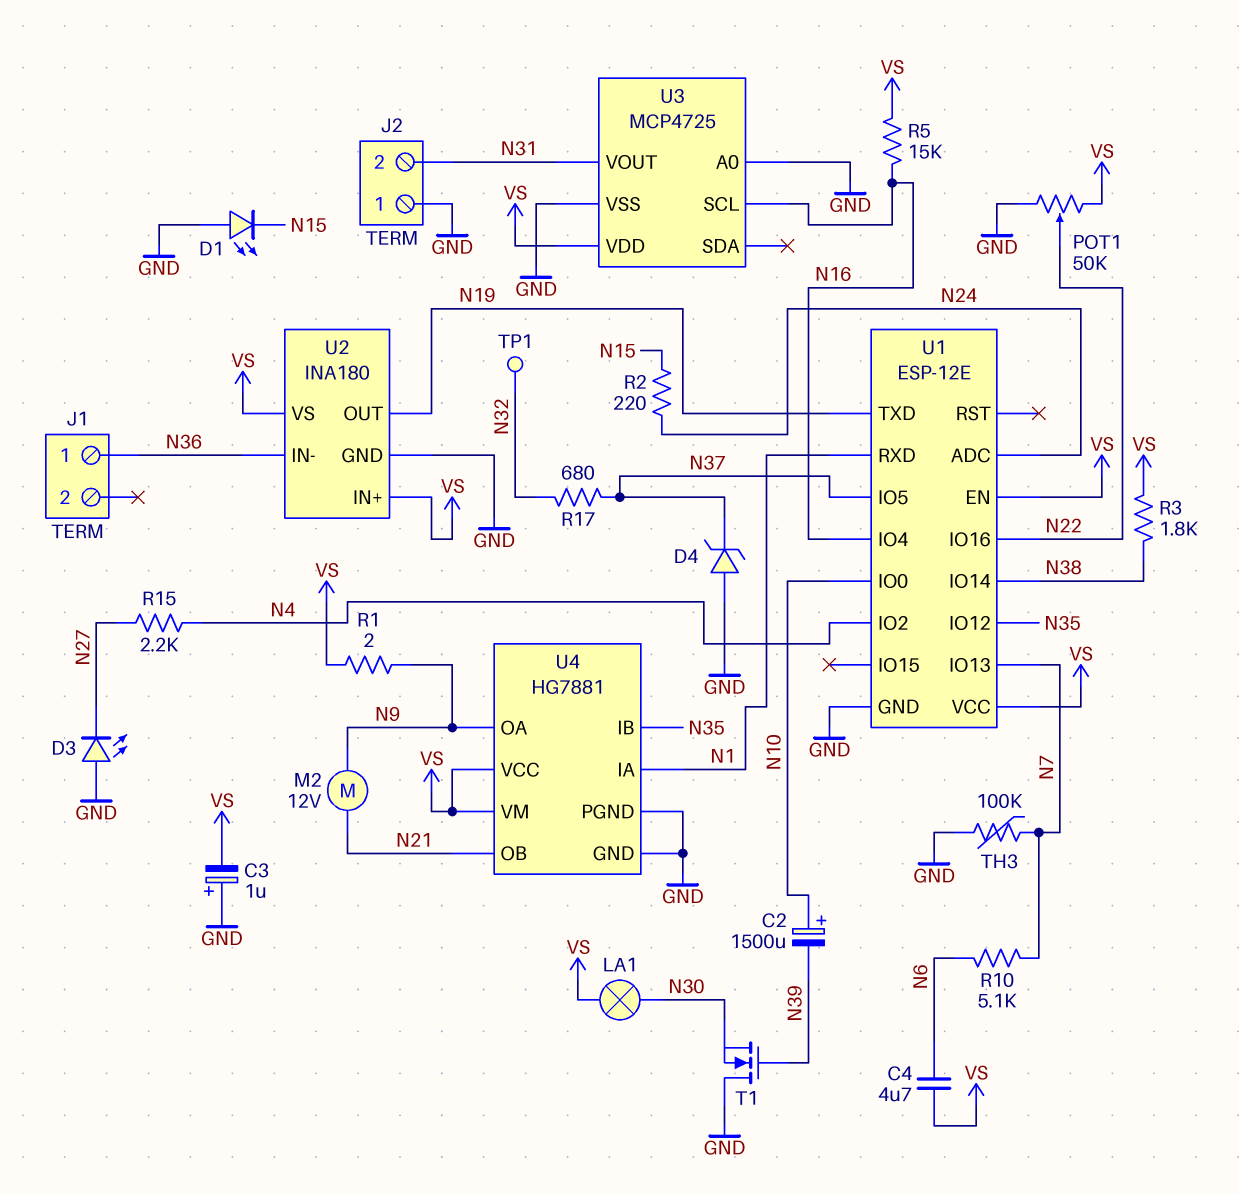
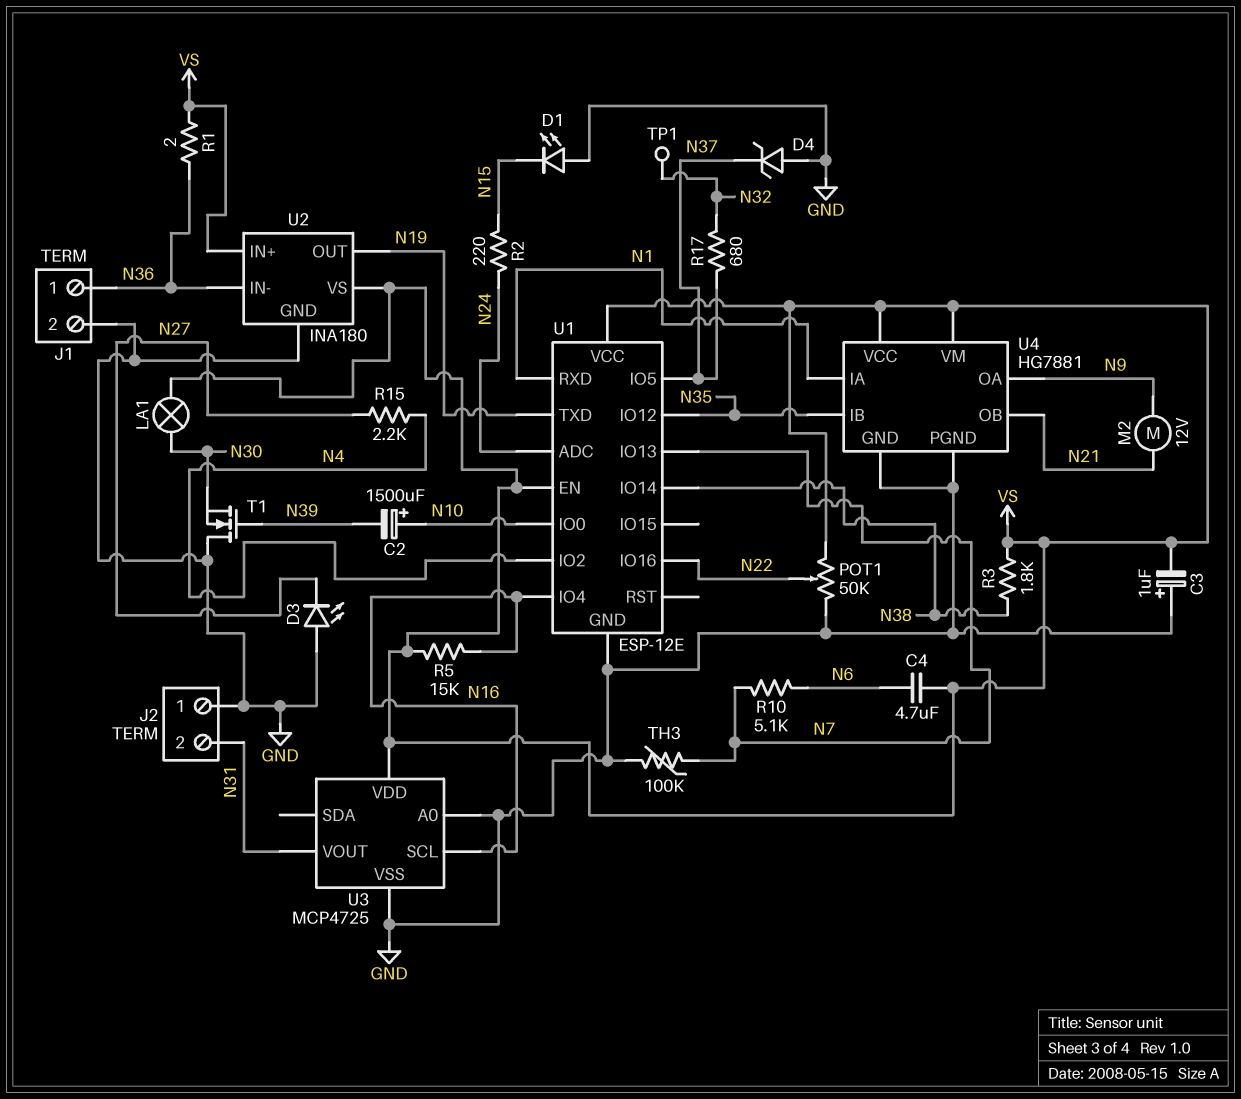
J1 pin 2: none -> GND
R1: 2 (N9, VS) -> 2 (N36, VS)

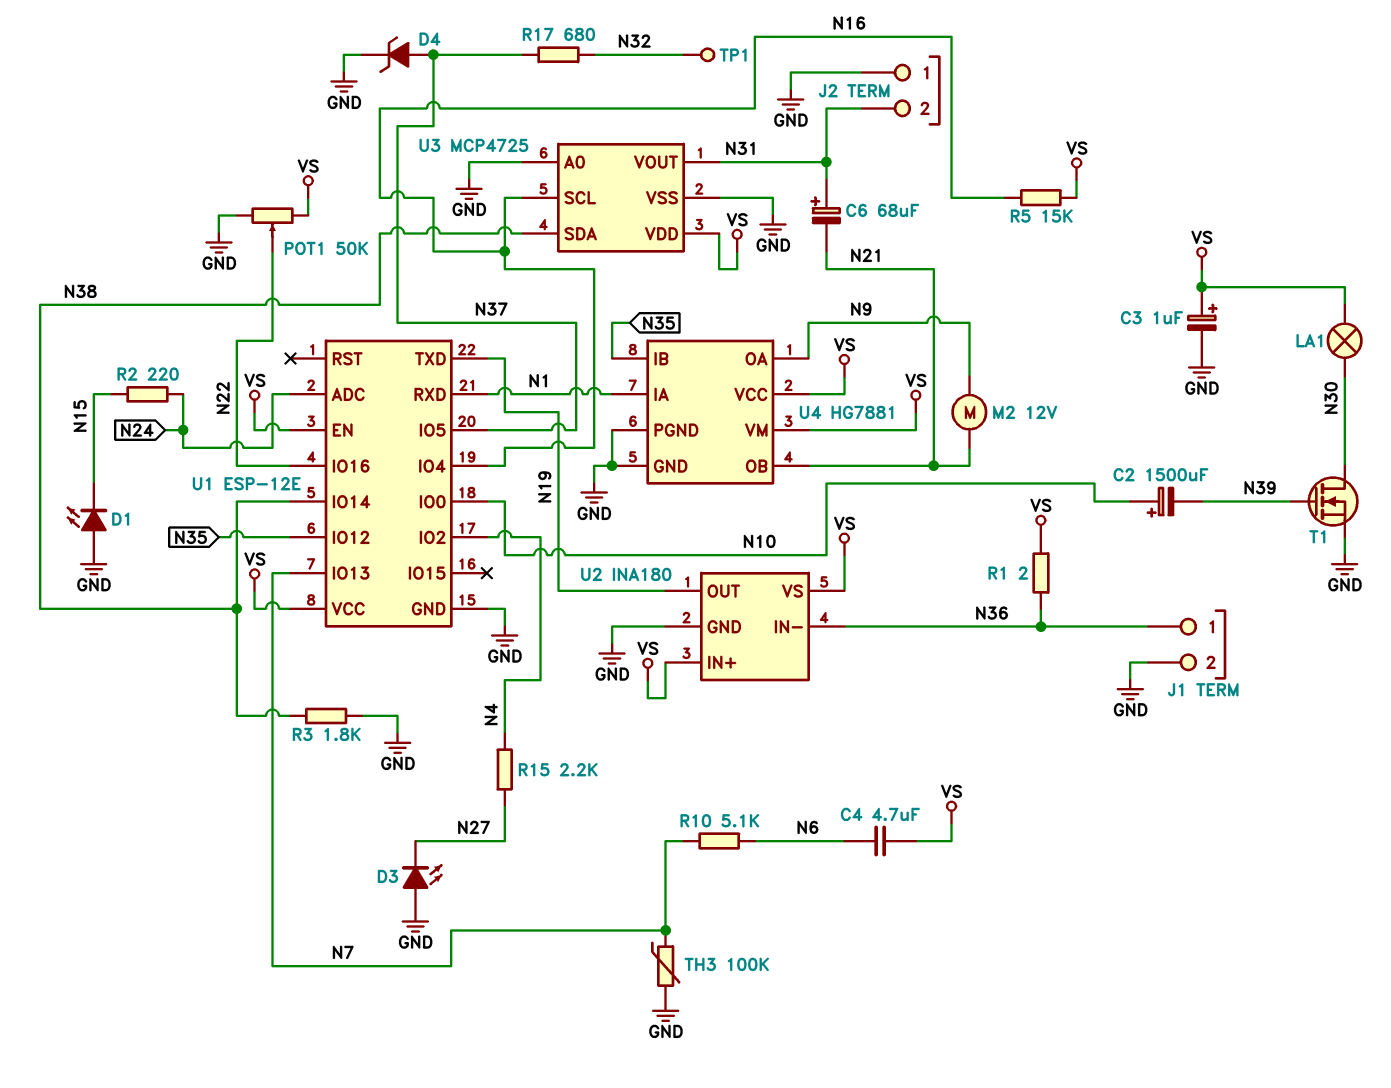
C3: 1uF (plus GND, minus VS) -> 1uF (plus VS, minus GND)
C6: none -> 68uF (plus N31, minus N21)
D4: zener (A GND, K N37) -> zener (A N37, K GND)
R3: 1.8k (N38, VS) -> 1.8k (GND, N38)
T1: NMOS (G N39, D GND, S N30) -> NMOS (G N39, D N30, S GND)
U3 pin SDA: none -> N38

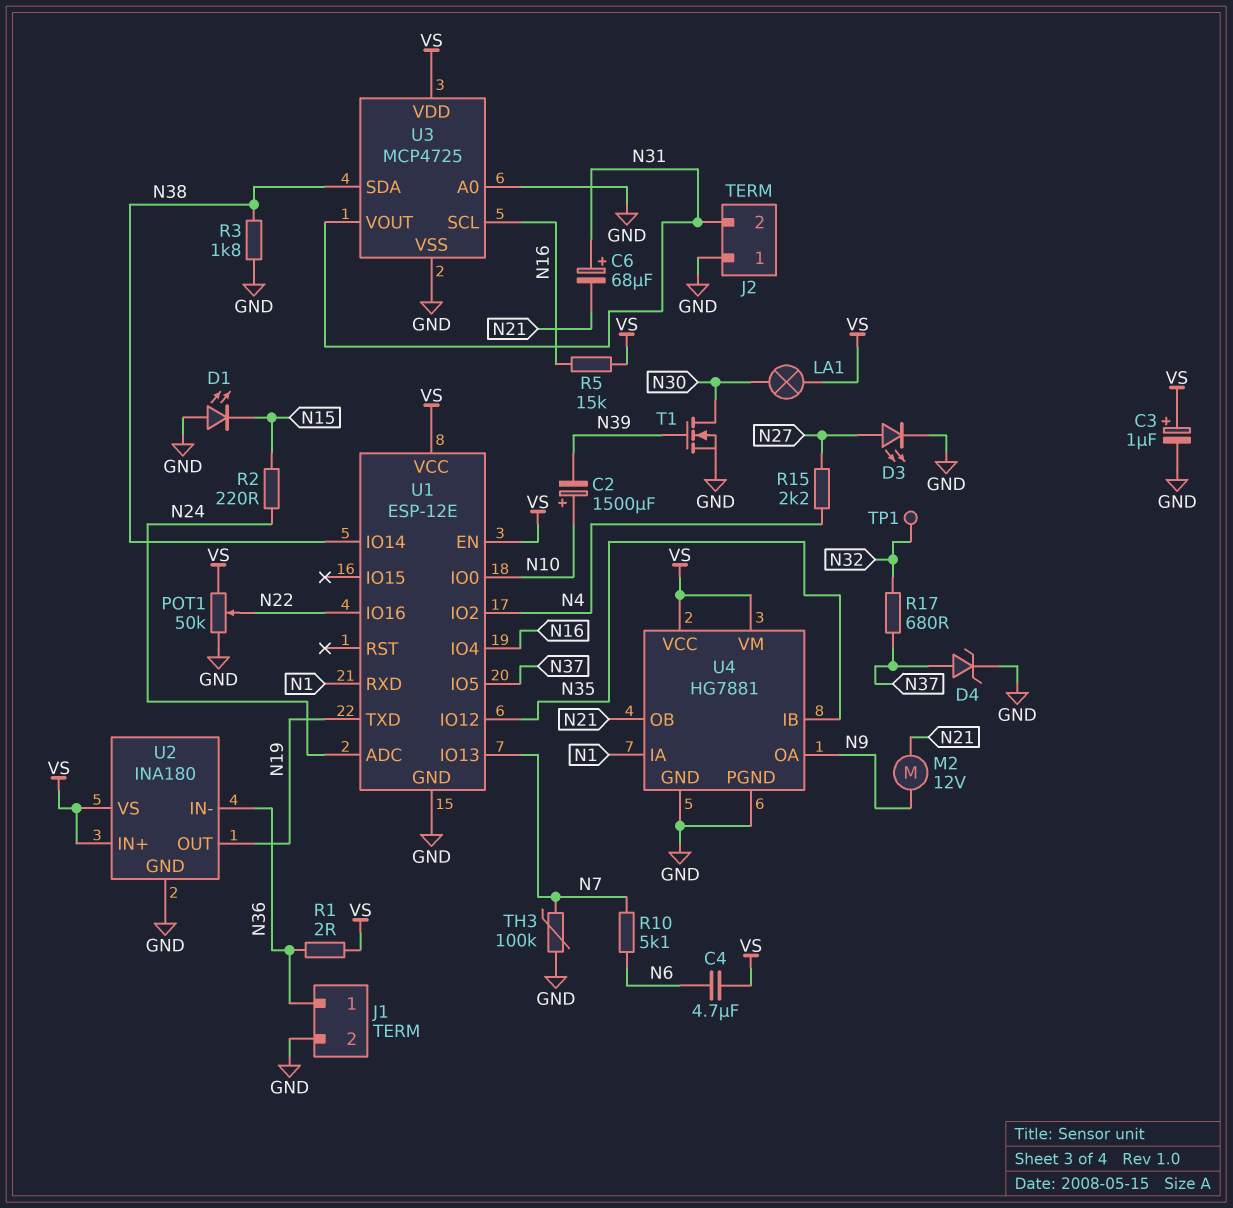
D3: LED (A GND, K N27) -> LED (A N27, K GND)

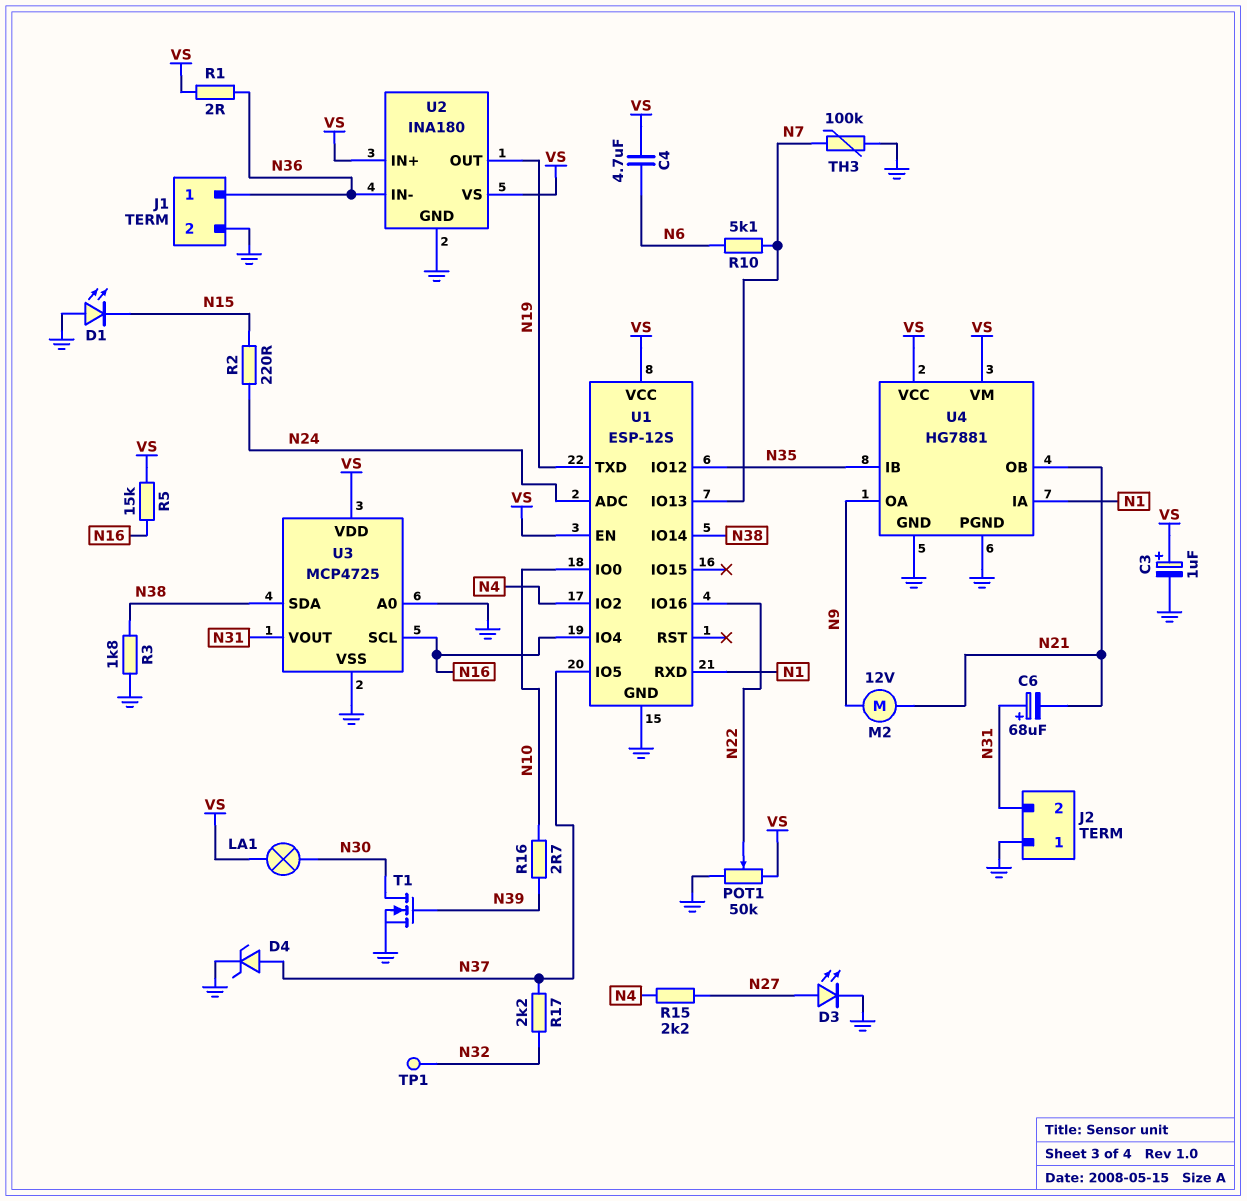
C2: 1500uF (plus N10, minus N39) -> none
R16: none -> 2.7 (N10, N39)
R17: 680 (N32, N37) -> 2.2k (N32, N37)
U1: ESP-12E -> ESP-12S

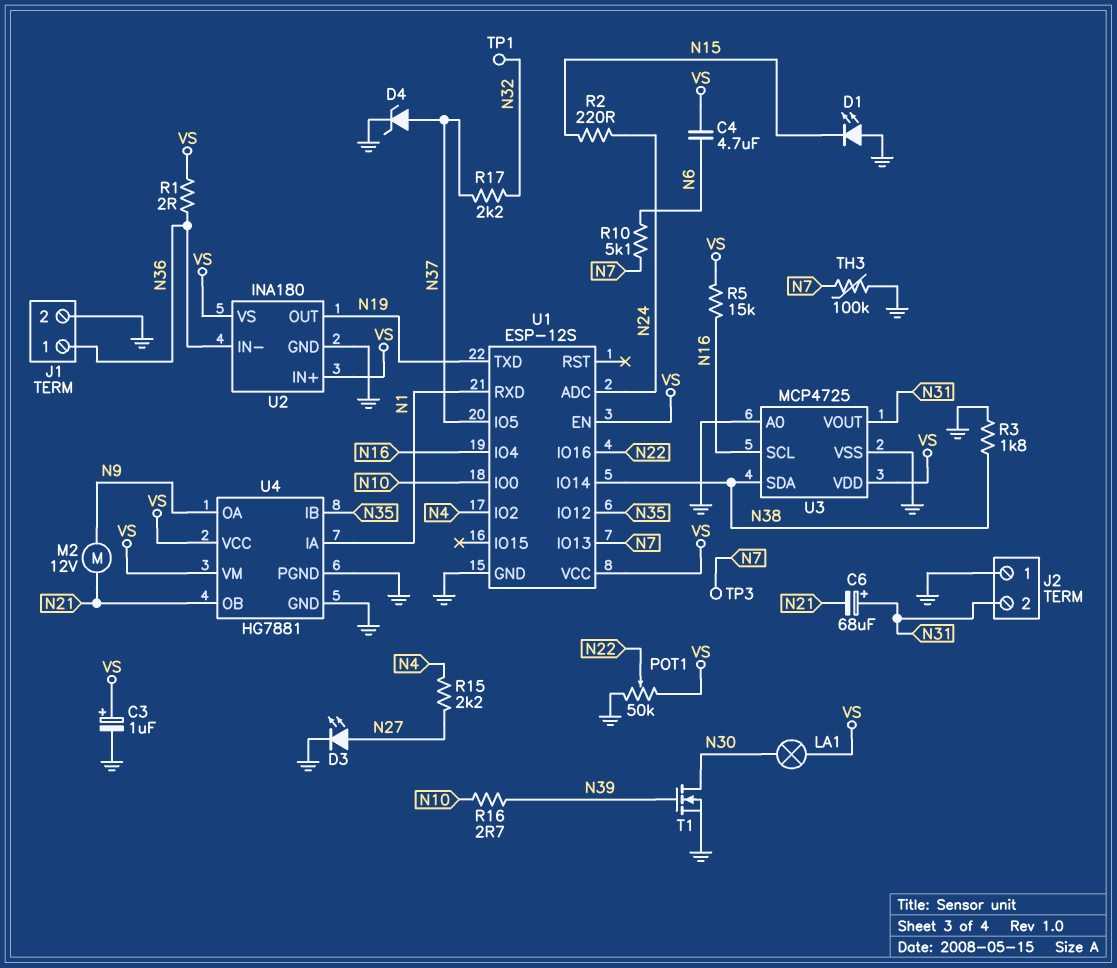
TP3: none -> test point (N7)

